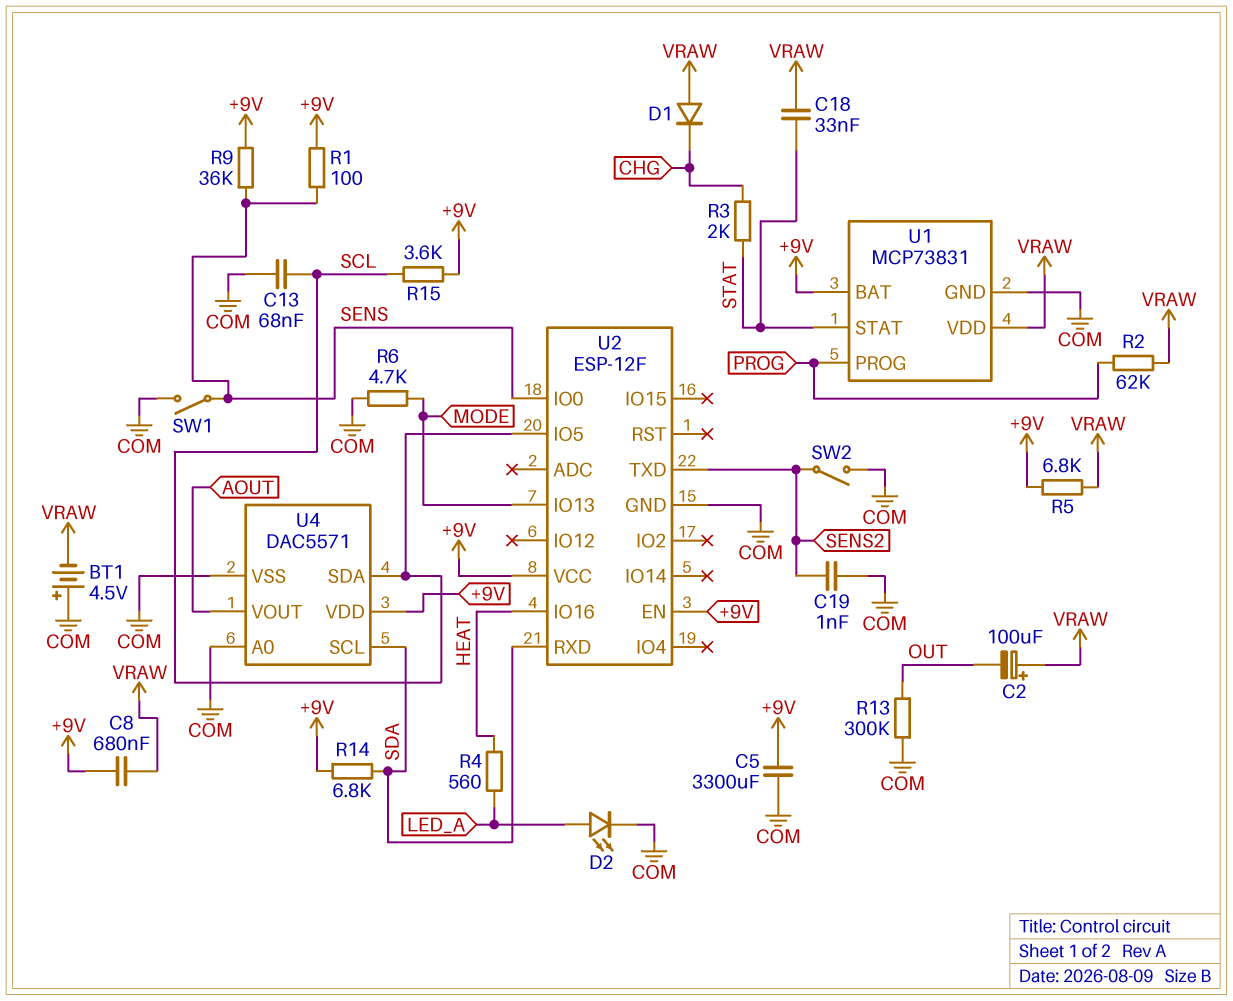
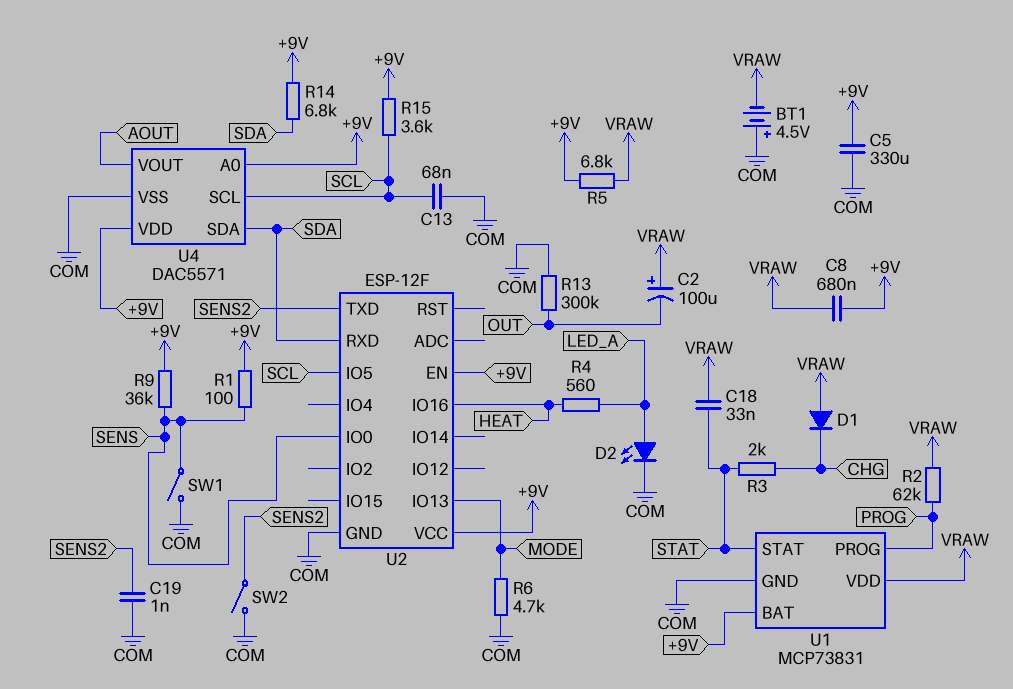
C5: 3300uF (+9V, COM) -> 330uF (+9V, COM)
U4 pin A0: COM -> +9V
U4 pin SCL: SDA -> SCL
U4 pin SDA: SCL -> SDA

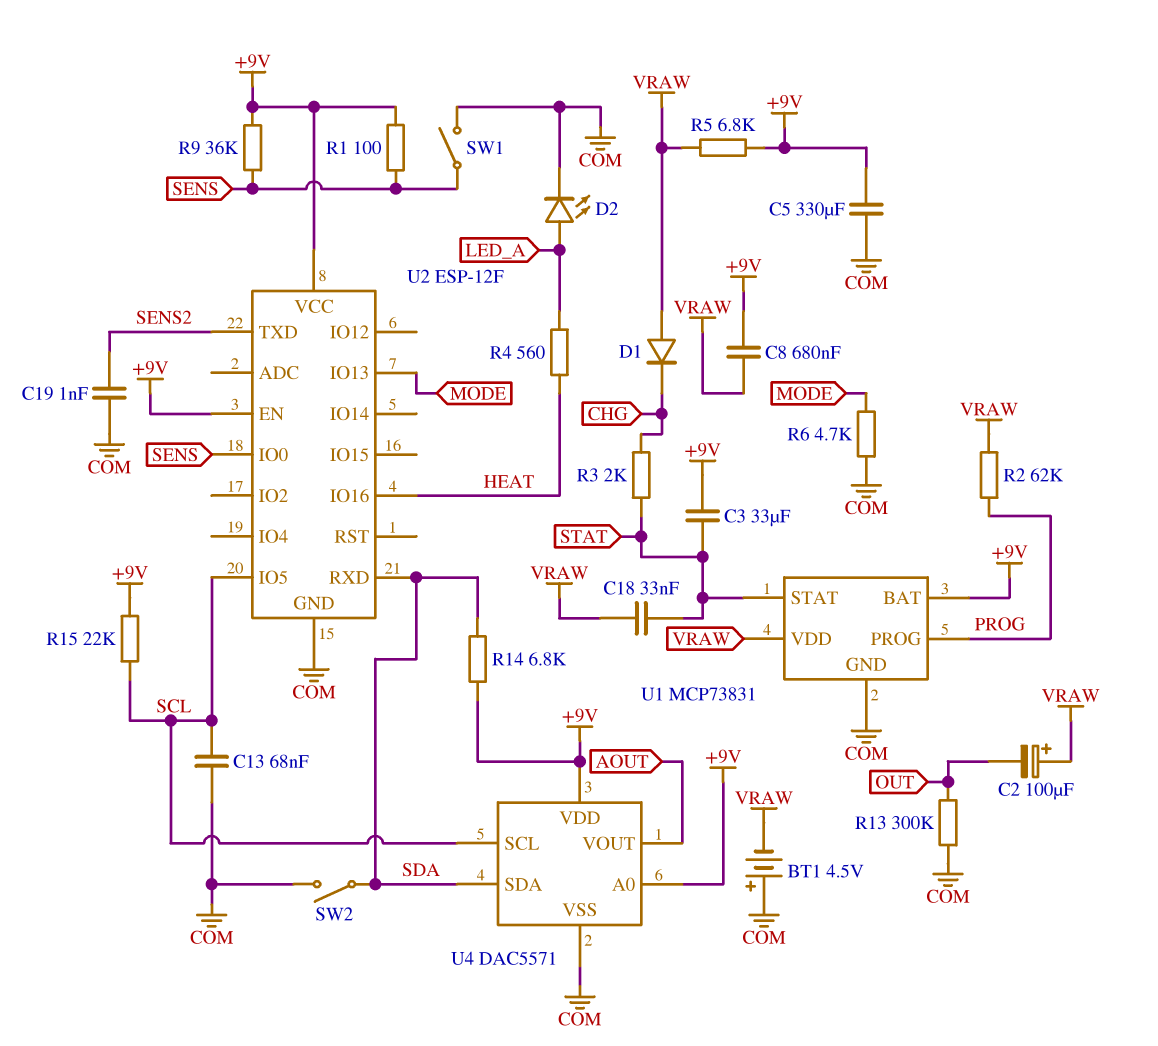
C3: none -> 33uF (+9V, STAT)
R15: 3.6k (+9V, SCL) -> 22k (+9V, SCL)
SW2: switch (COM, SENS2) -> switch (COM, SDA)

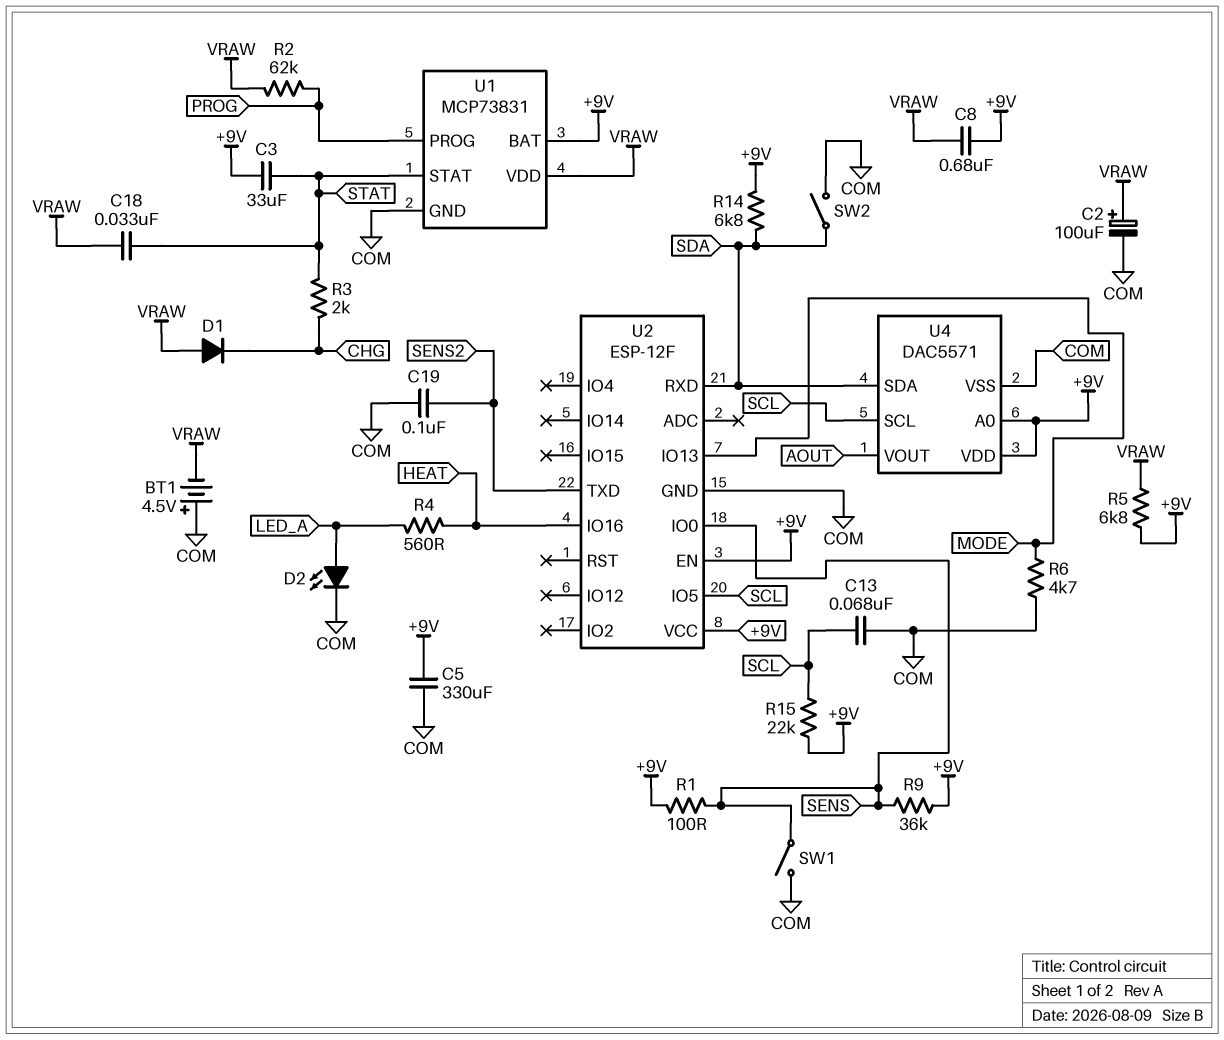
C2: 100uF (plus VRAW, minus OUT) -> 100uF (plus VRAW, minus COM)
C19: 1nF (COM, SENS2) -> 100nF (COM, SENS2)
R13: 300k (COM, OUT) -> none

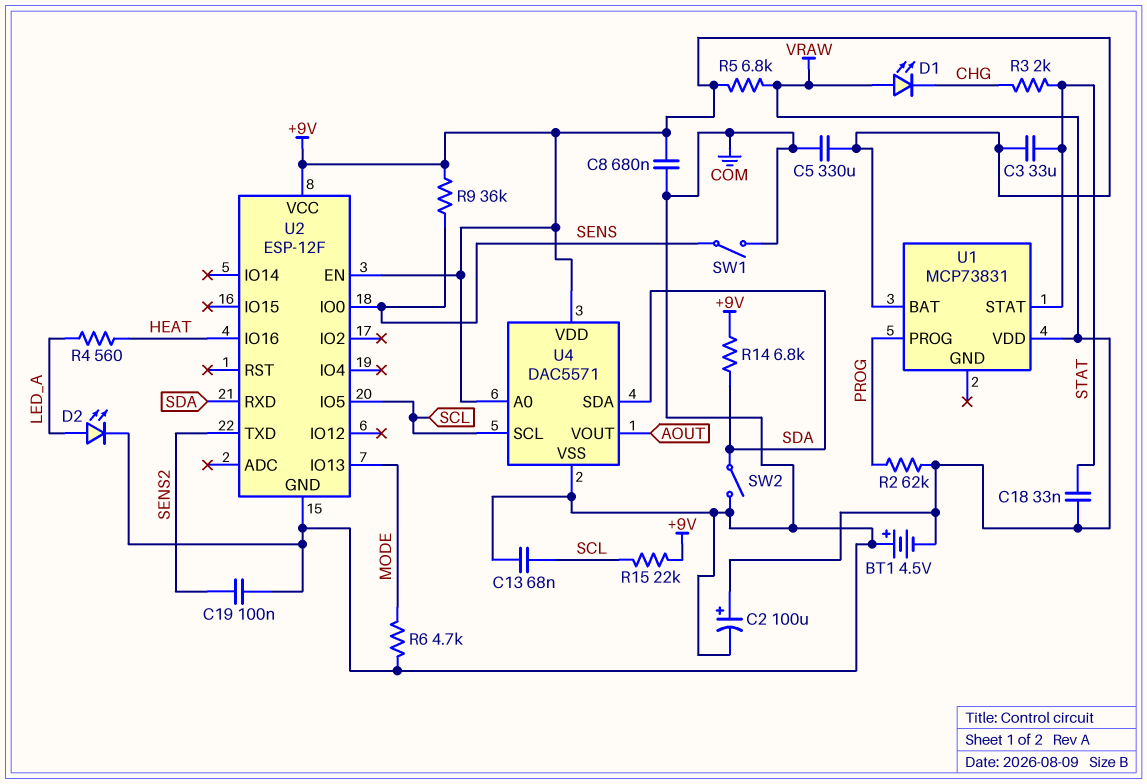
C8: 680nF (+9V, VRAW) -> 680nF (+9V, COM)
D1: diode (A VRAW, K CHG) -> LED (A VRAW, K CHG)
R1: 100 (+9V, SENS) -> none
U1 pin GND: COM -> none

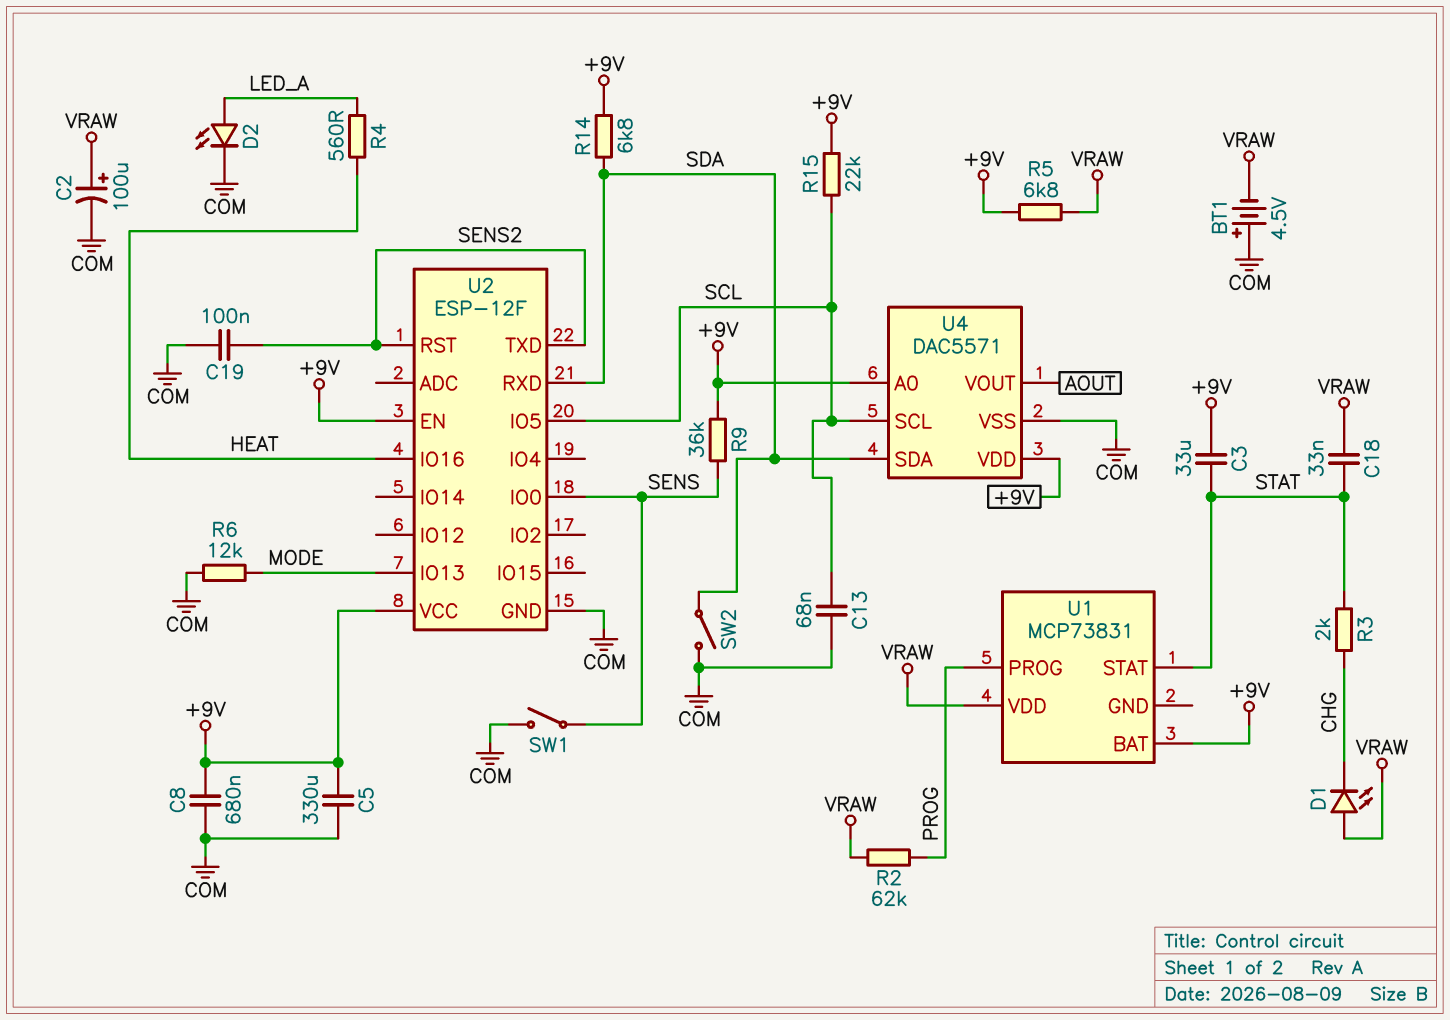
R6: 4.7k (COM, MODE) -> 12k (COM, MODE)
U2 pin RST: none -> SENS2

